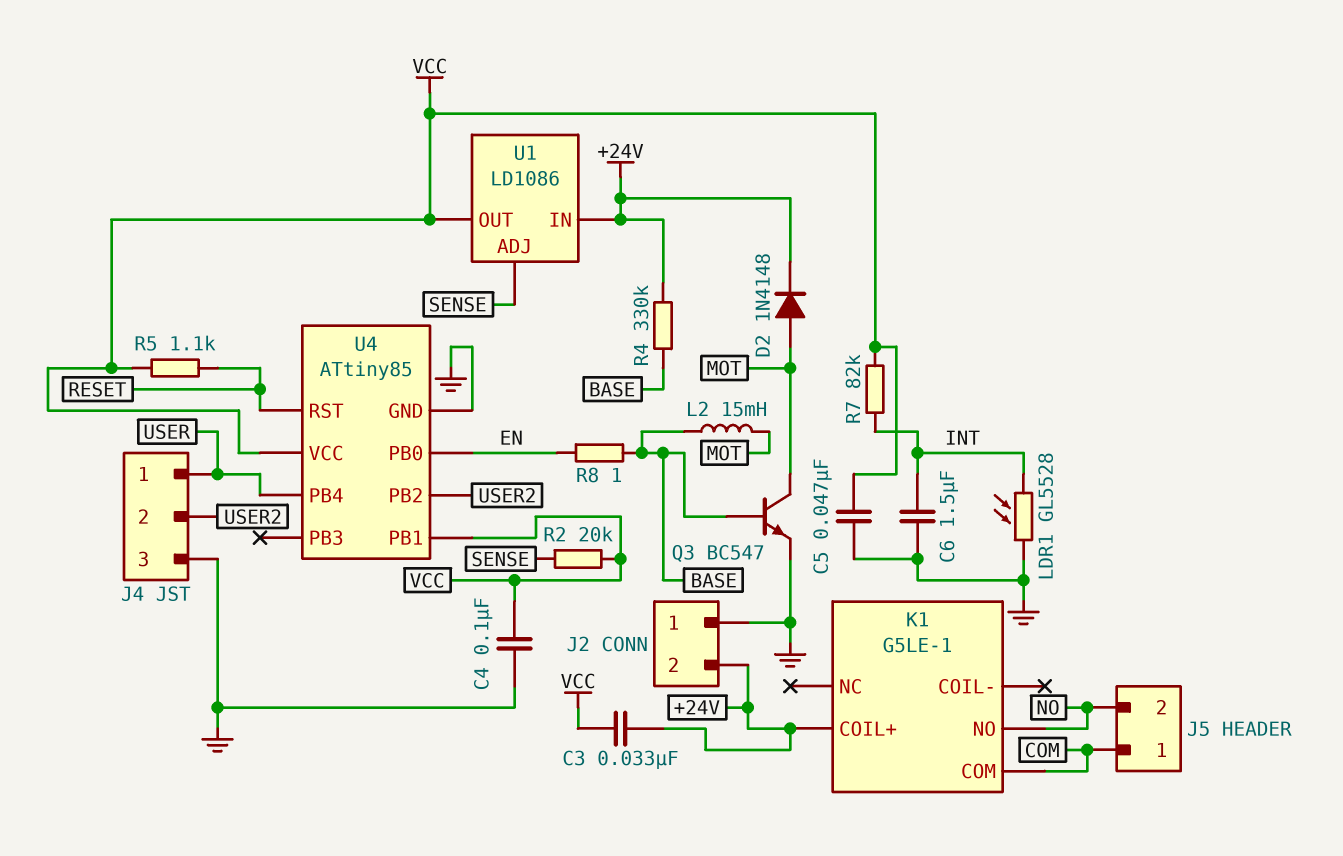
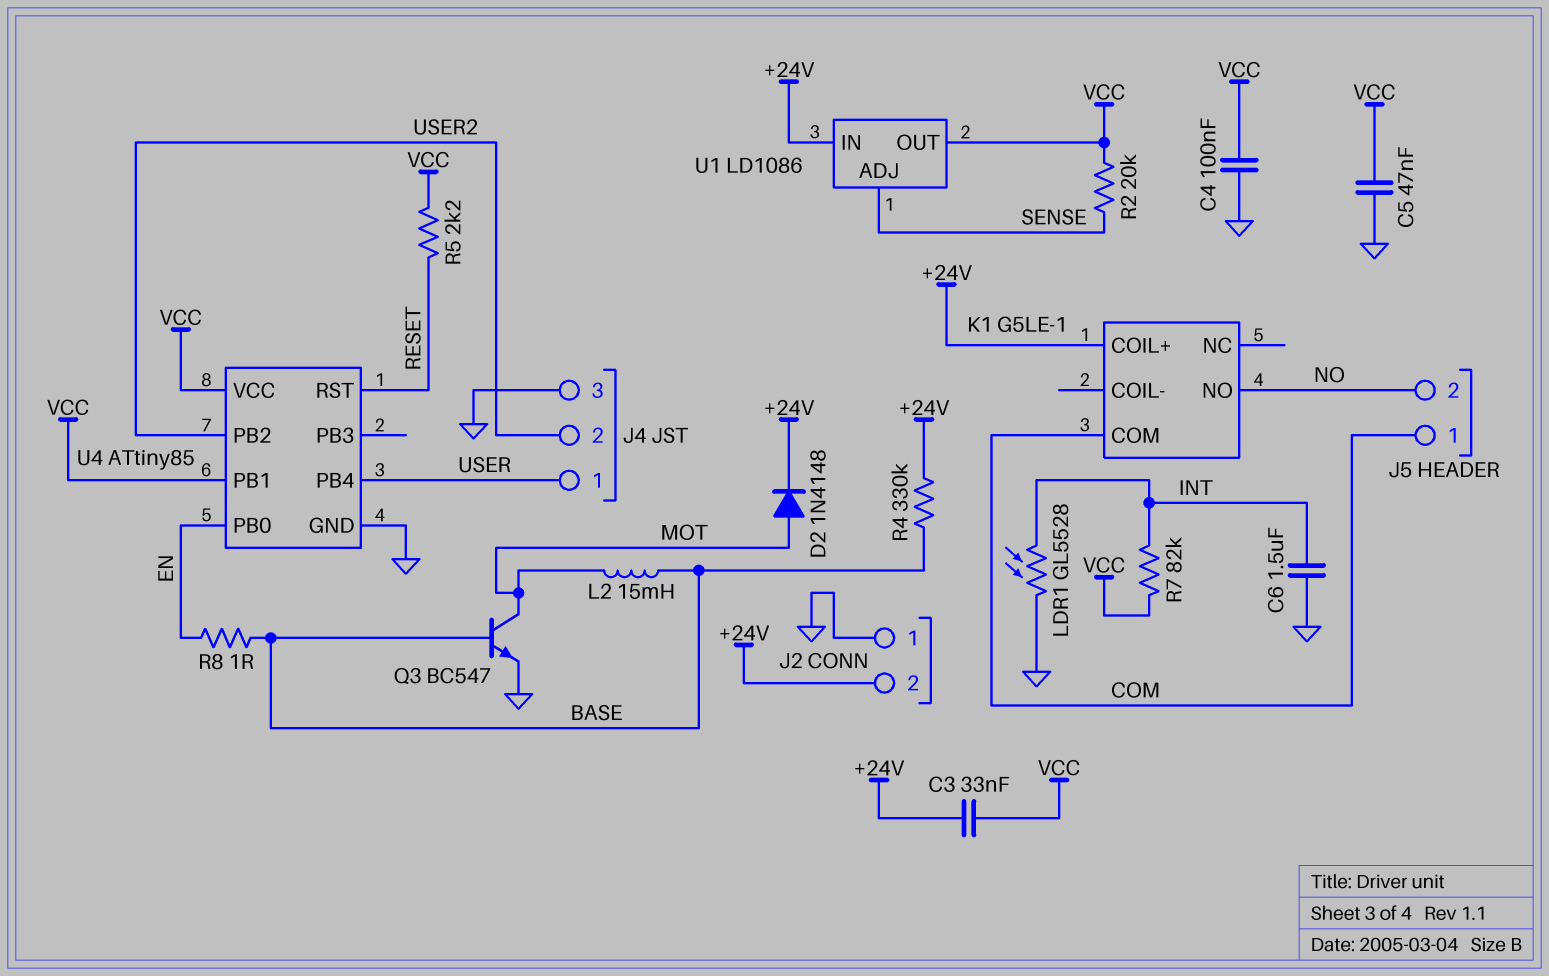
R5: 1.1k (RESET, VCC) -> 2.2k (RESET, VCC)

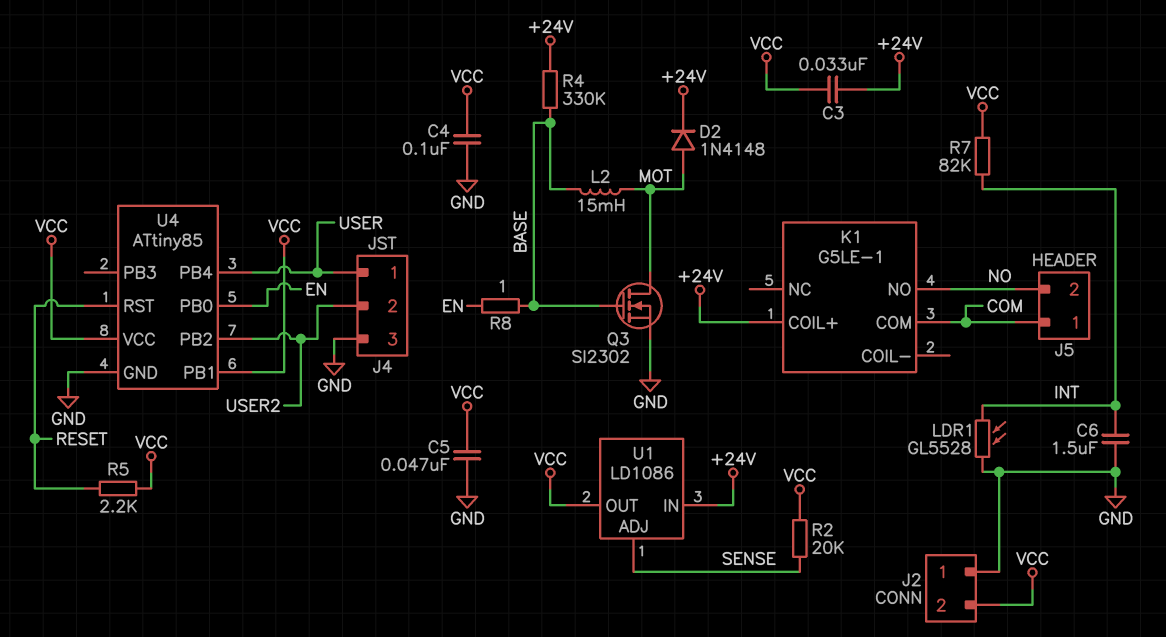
J2 pin 2: +24V -> VCC
Q3: NPN BC547 (B BASE, C MOT, E GND) -> NMOS SI2302 (G BASE, D MOT, S GND)

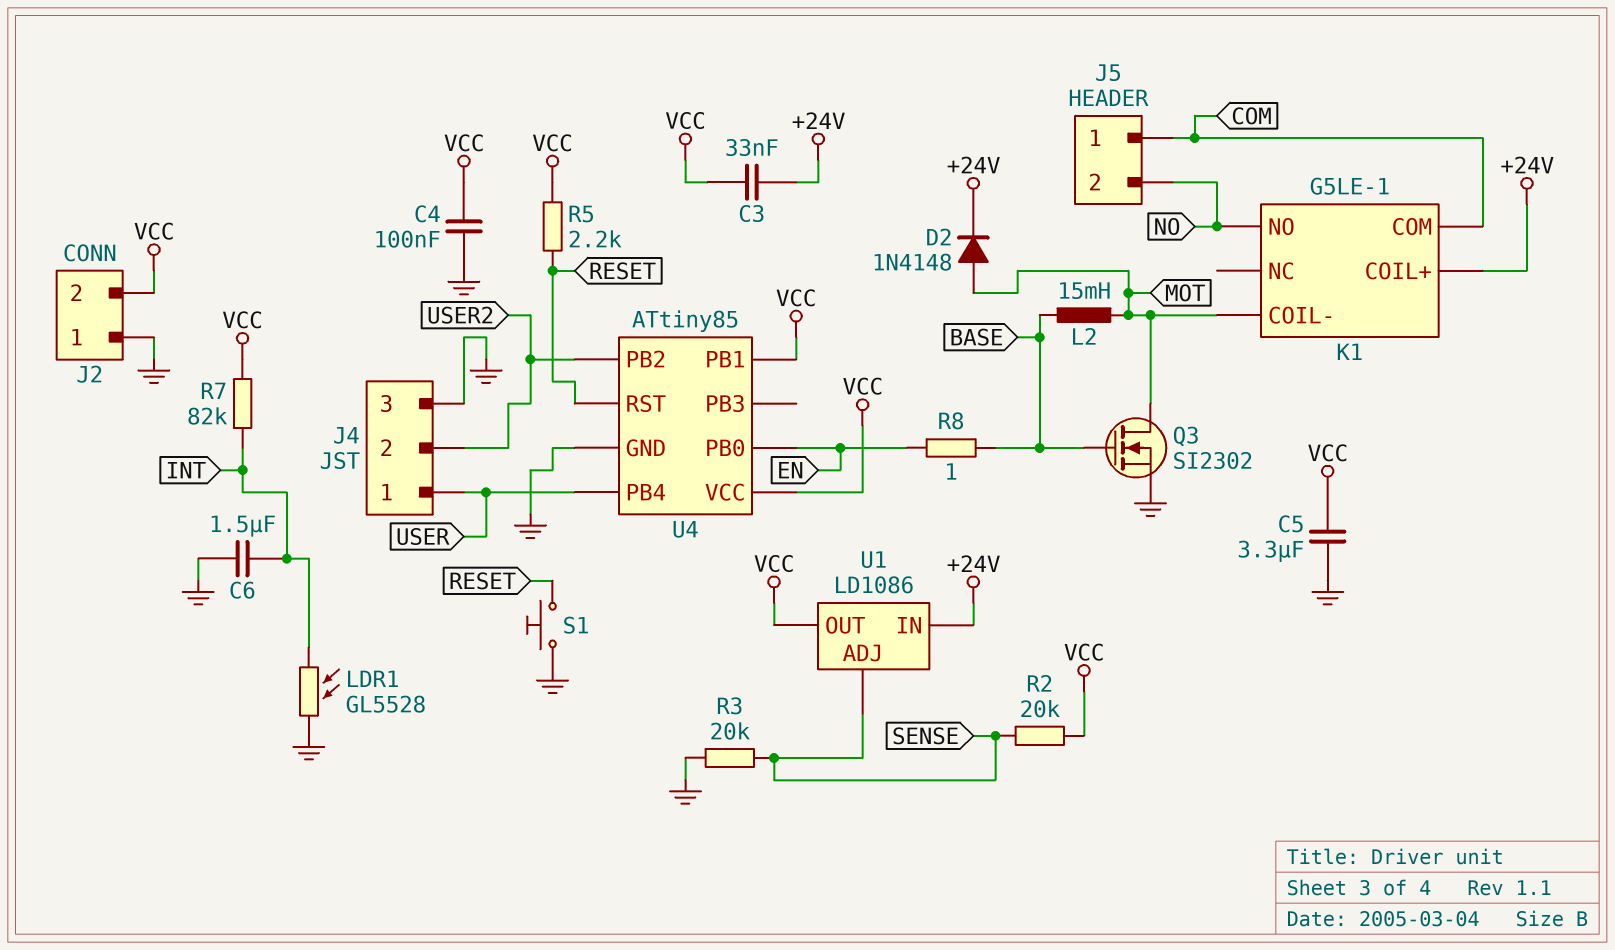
C5: 47nF (GND, VCC) -> 3.3uF (GND, VCC)
K1 pin COIL-: none -> MOT
R3: none -> 20k (GND, SENSE)
R4: 330k (+24V, BASE) -> none
S1: none -> button (GND, RESET)

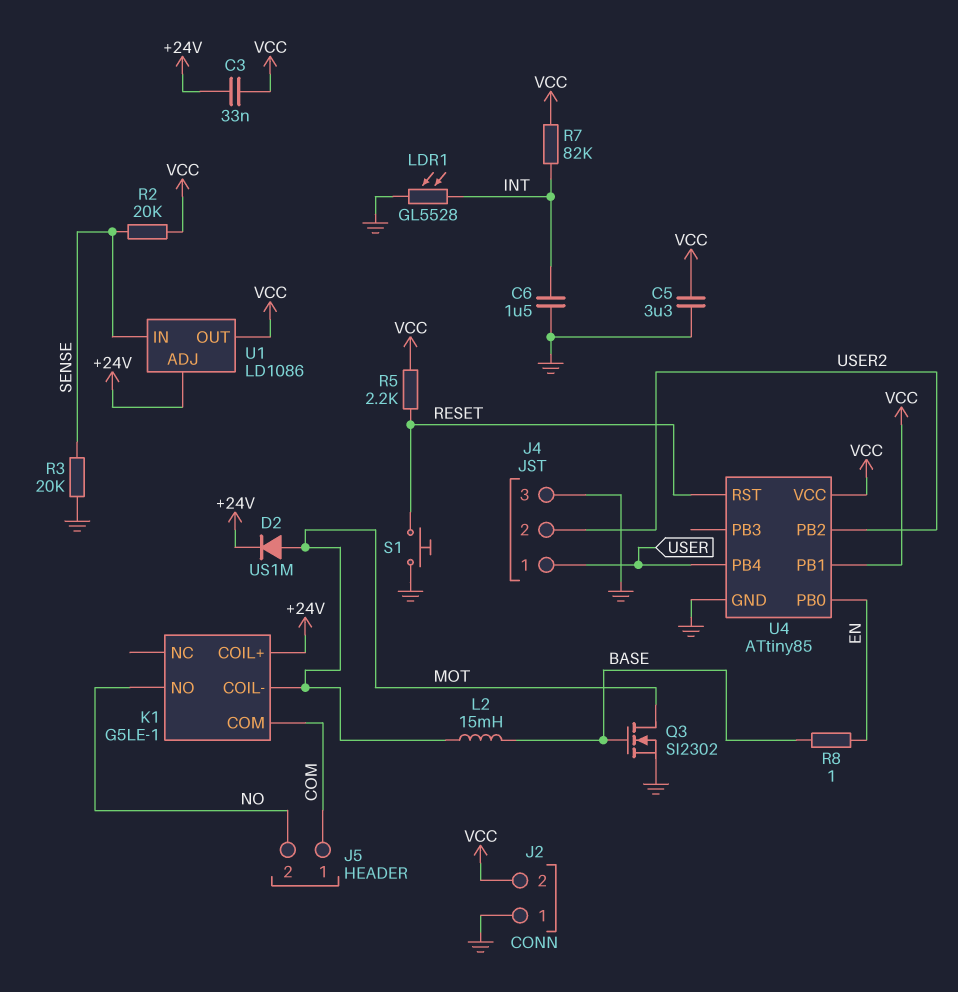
C4: 100nF (GND, VCC) -> none
D2: diode 1N4148 (A MOT, K +24V) -> diode US1M (A MOT, K +24V)
U1 pin ADJ: SENSE -> +24V
U1 pin IN: +24V -> SENSE

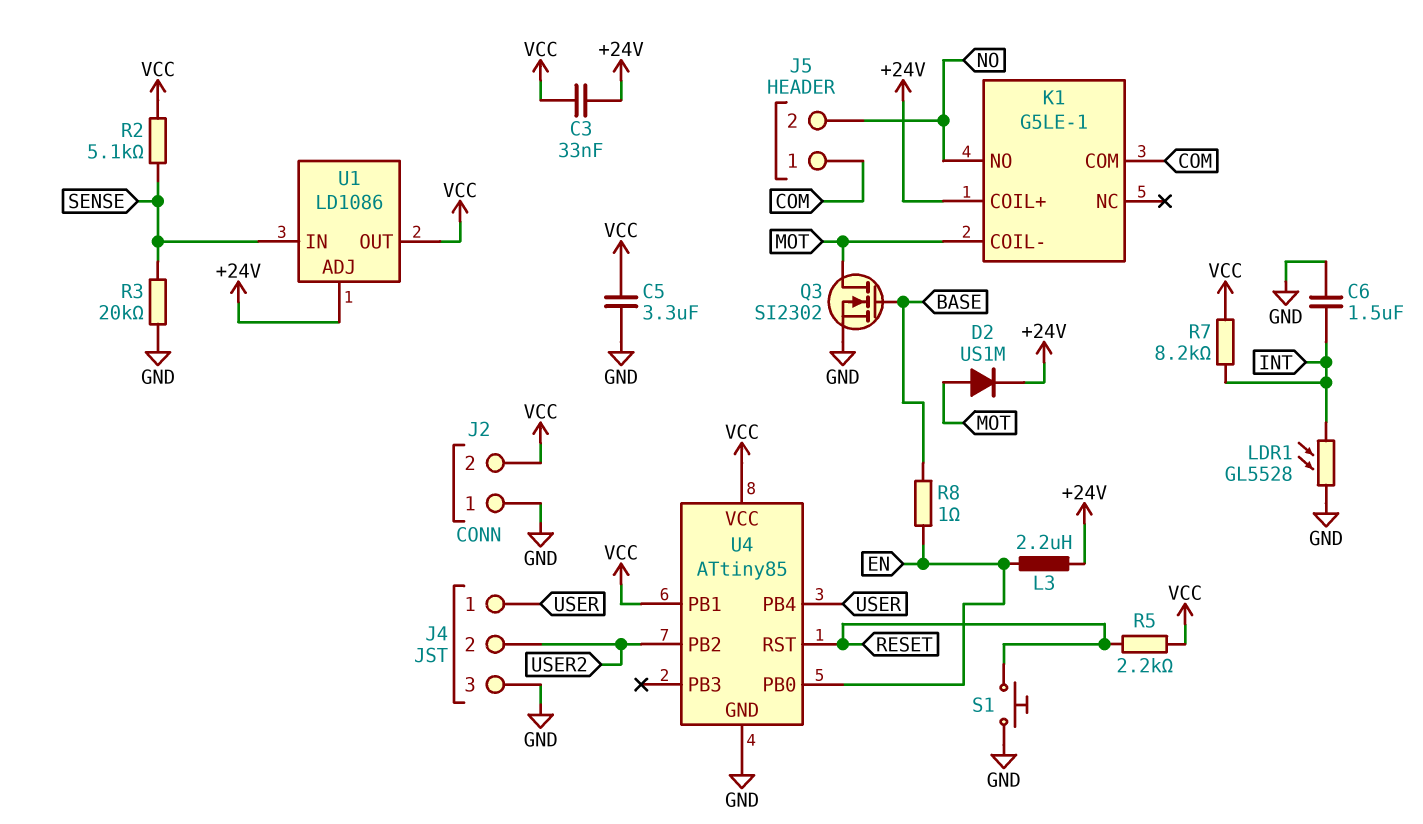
L2: 15mH (BASE, MOT) -> none
L3: none -> 2.2uH (+24V, EN)
R2: 20k (SENSE, VCC) -> 5.1k (SENSE, VCC)
R7: 82k (INT, VCC) -> 8.2k (INT, VCC)

